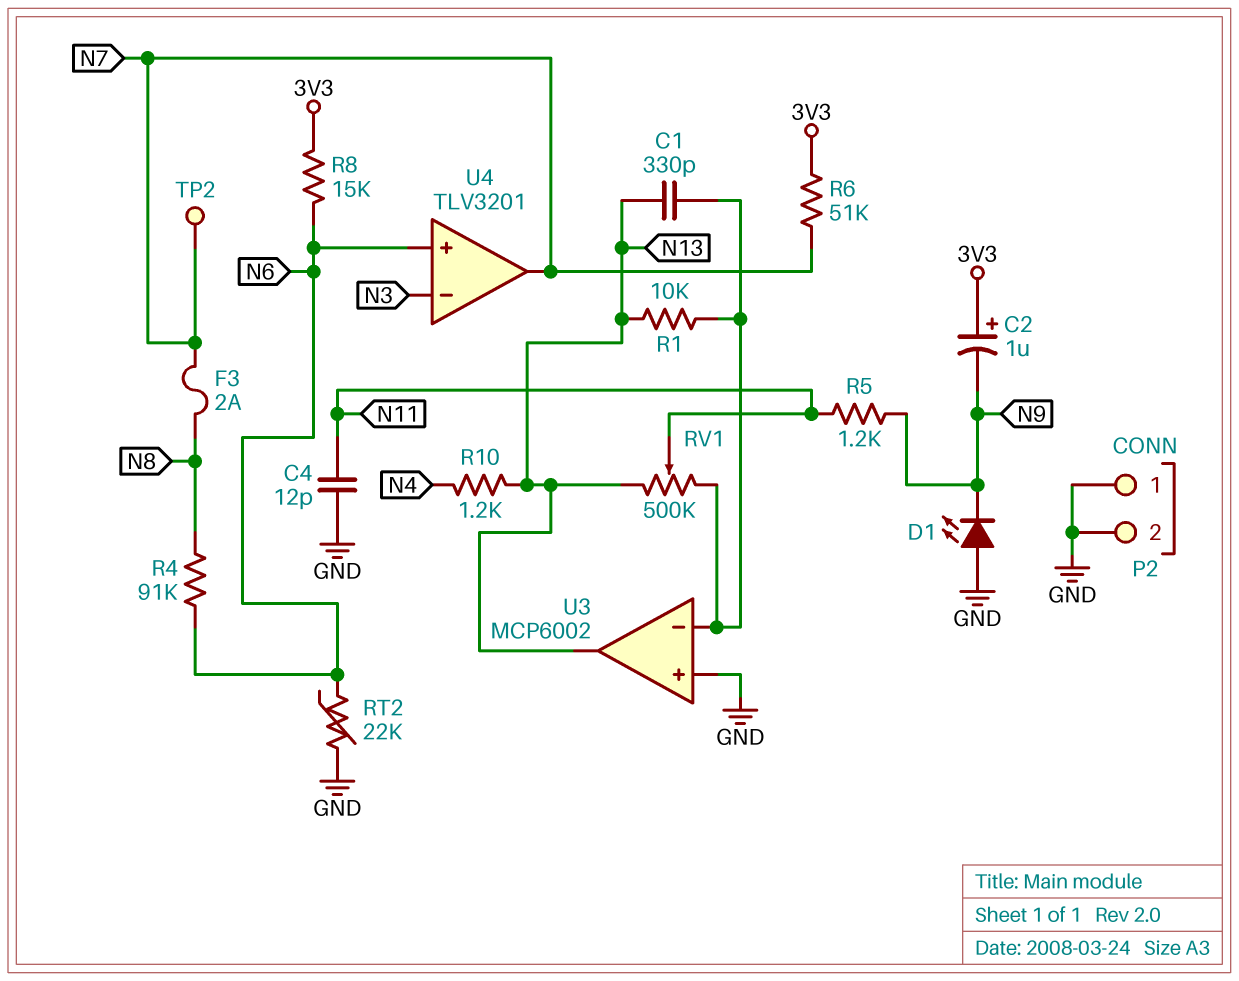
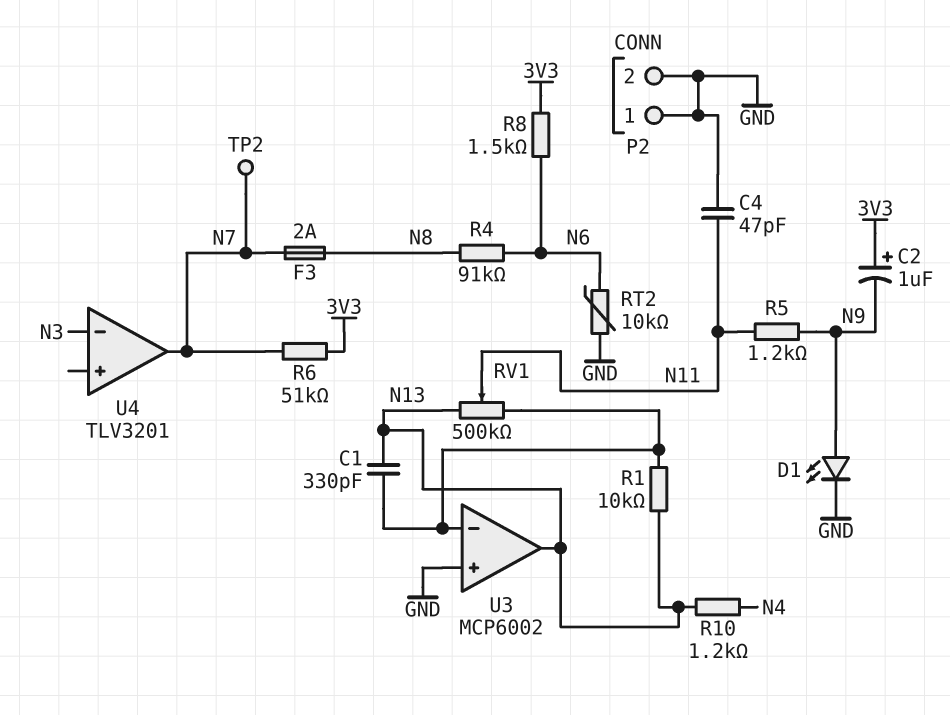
C4: 12pF (GND, N11) -> 47pF (GND, N11)
D1: LED (A GND, K N9) -> LED (A N9, K GND)
R8: 15k (3V3, N6) -> 1.5k (3V3, N6)
RT2: 22k (GND, N6) -> 10k (GND, N6)
U4 pin in+: N6 -> none

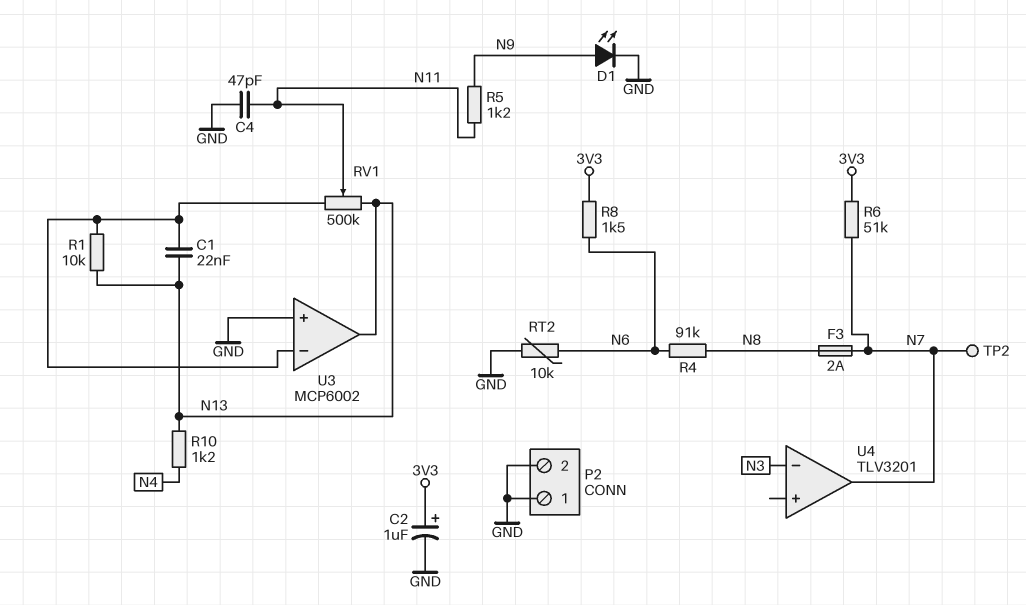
C1: 330pF (N13, U3/in-) -> 22nF (N13, U3/in-)
C2: 1uF (plus 3V3, minus N9) -> 1uF (plus 3V3, minus GND)

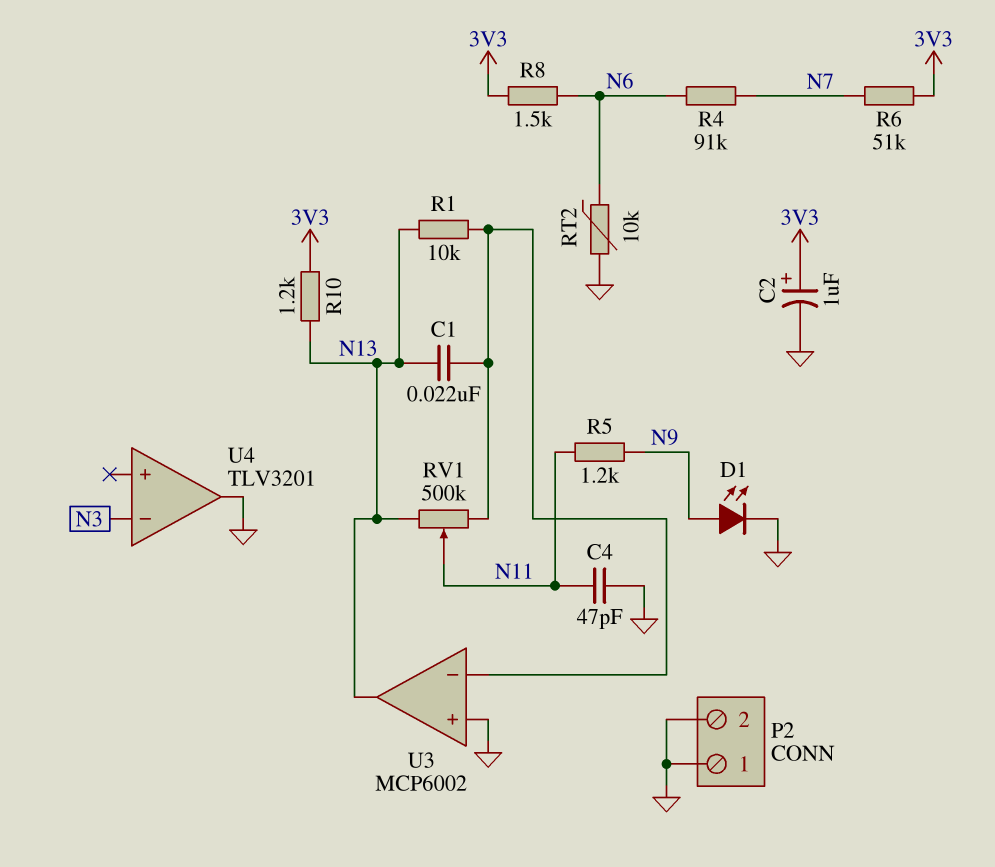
F3: 2A (N7, N8) -> none
R4: 91k (N6, N8) -> 91k (N6, N7)
R10: 1.2k (N4, N13) -> 1.2k (3V3, N13)
TP2: test point (N7) -> none
U4 pin out: N7 -> GND

